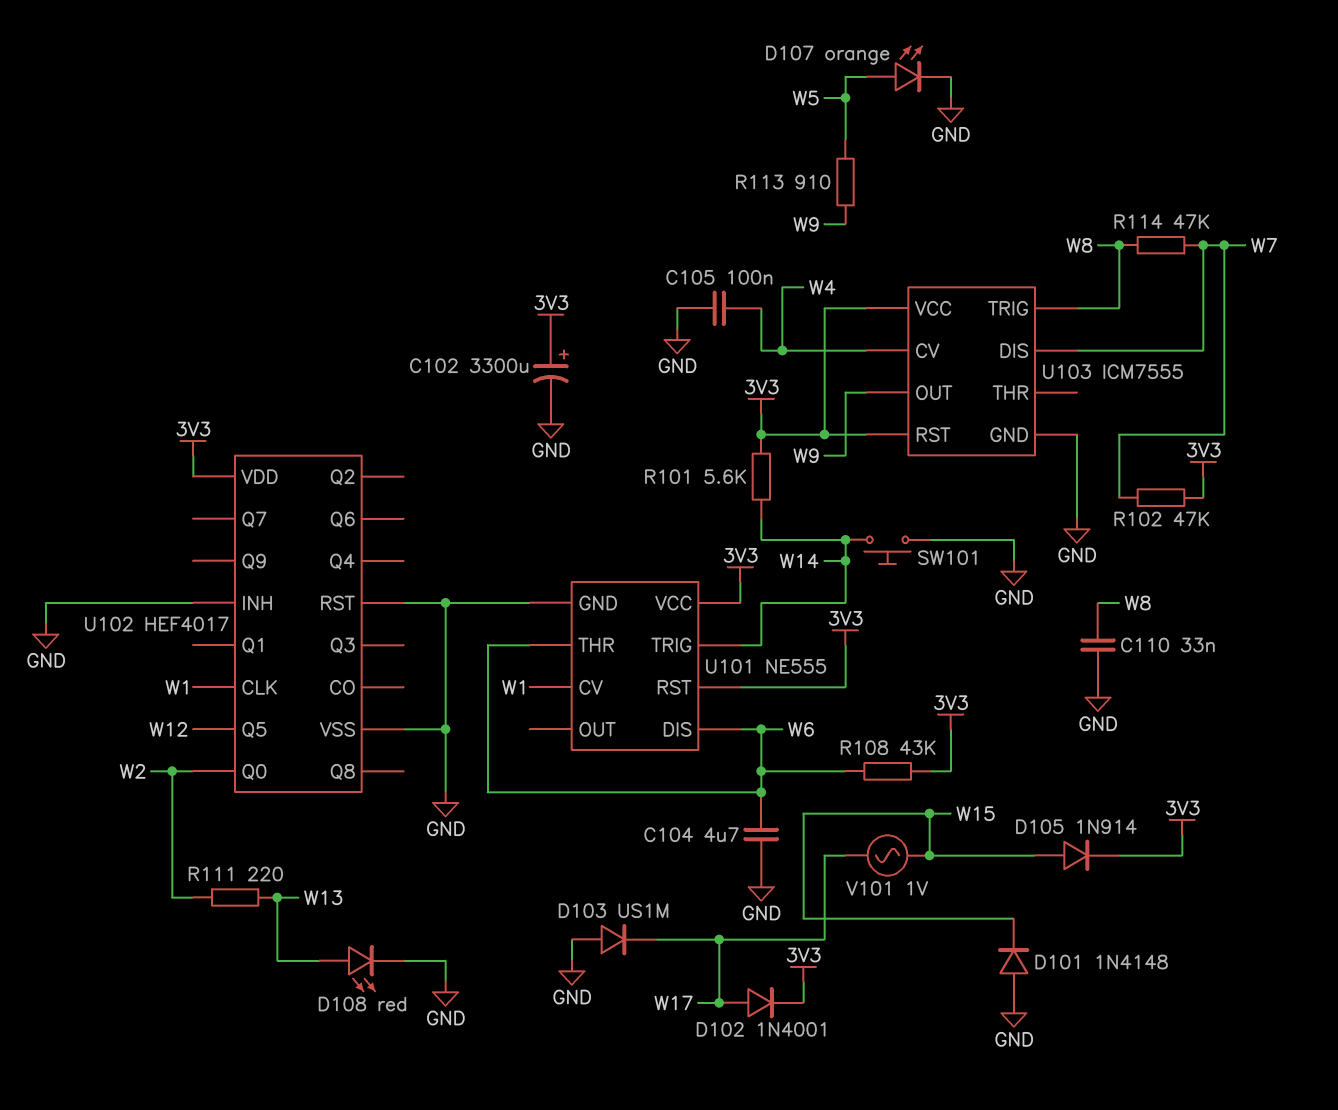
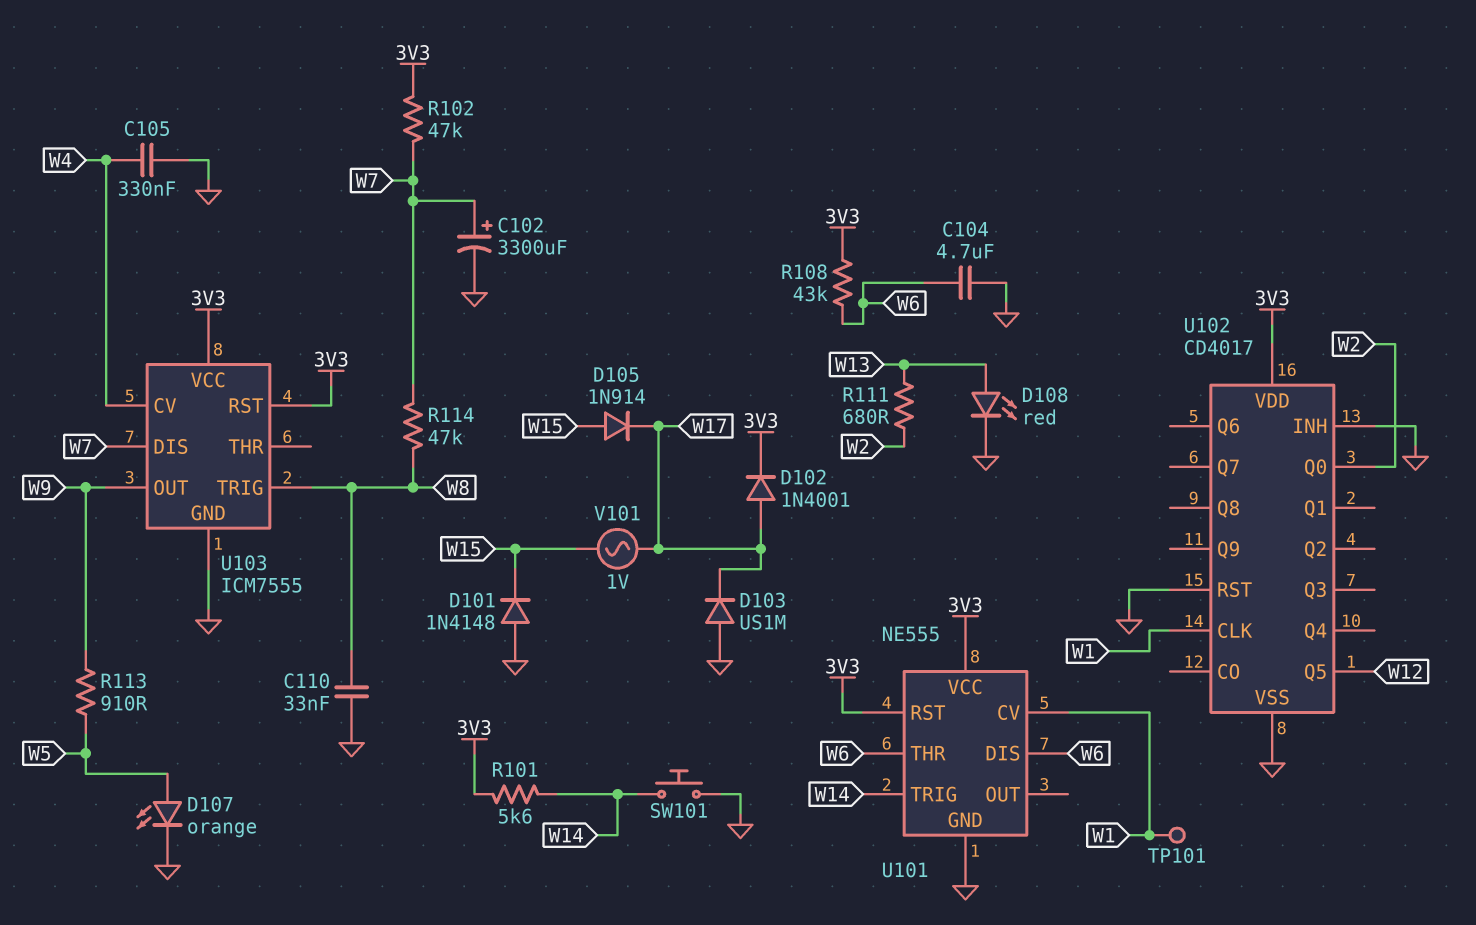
C102: 3300uF (plus 3V3, minus GND) -> 3300uF (plus W7, minus GND)
C105: 100nF (GND, W4) -> 330nF (GND, W4)
D105: diode 1N914 (A W15, K 3V3) -> diode 1N914 (A W15, K W17)
R111: 220 (W2, W13) -> 680 (W2, W13)
TP101: none -> test point (W1)
U102: HEF4017 -> CD4017

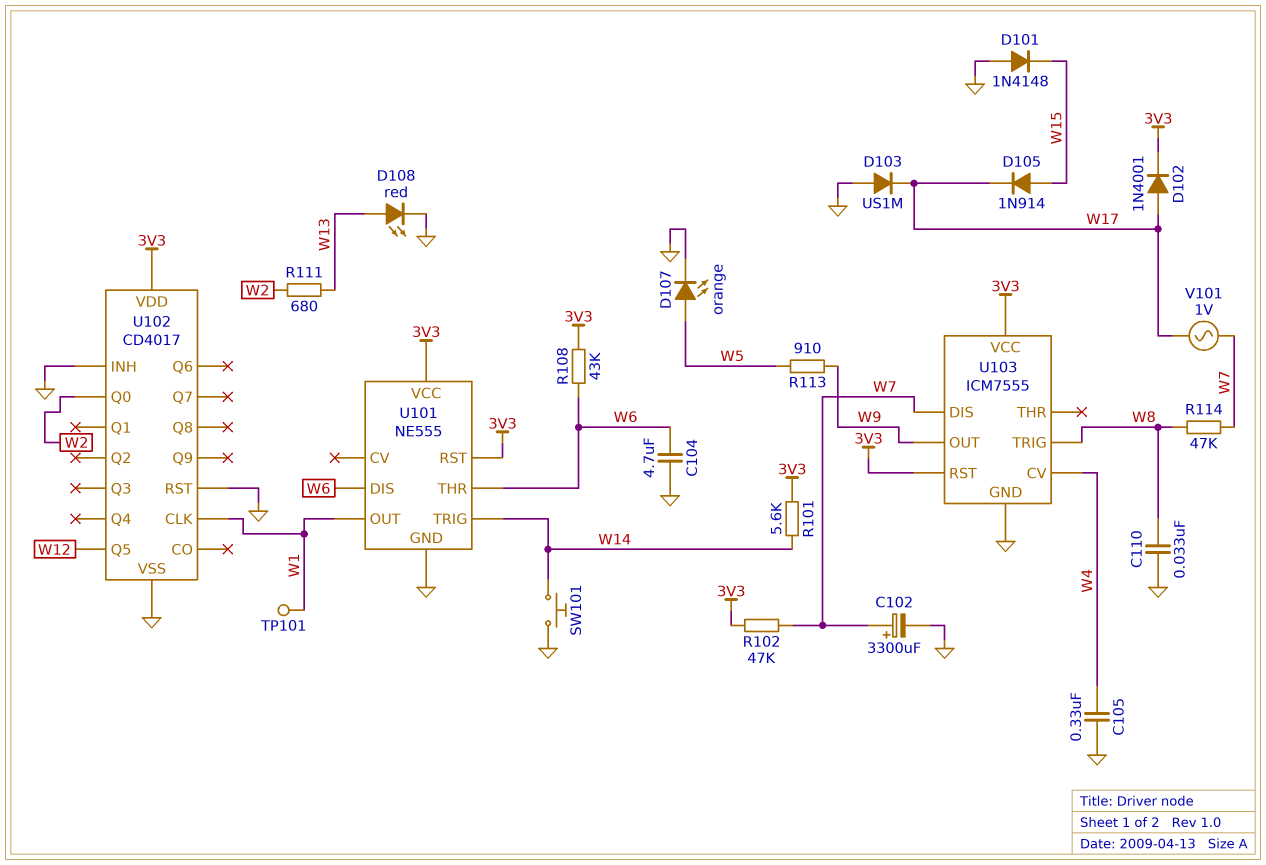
U101 pin CV: W1 -> none
U101 pin OUT: none -> W1
V101: AC 1V (W15, W17) -> AC 1V (W7, W17)

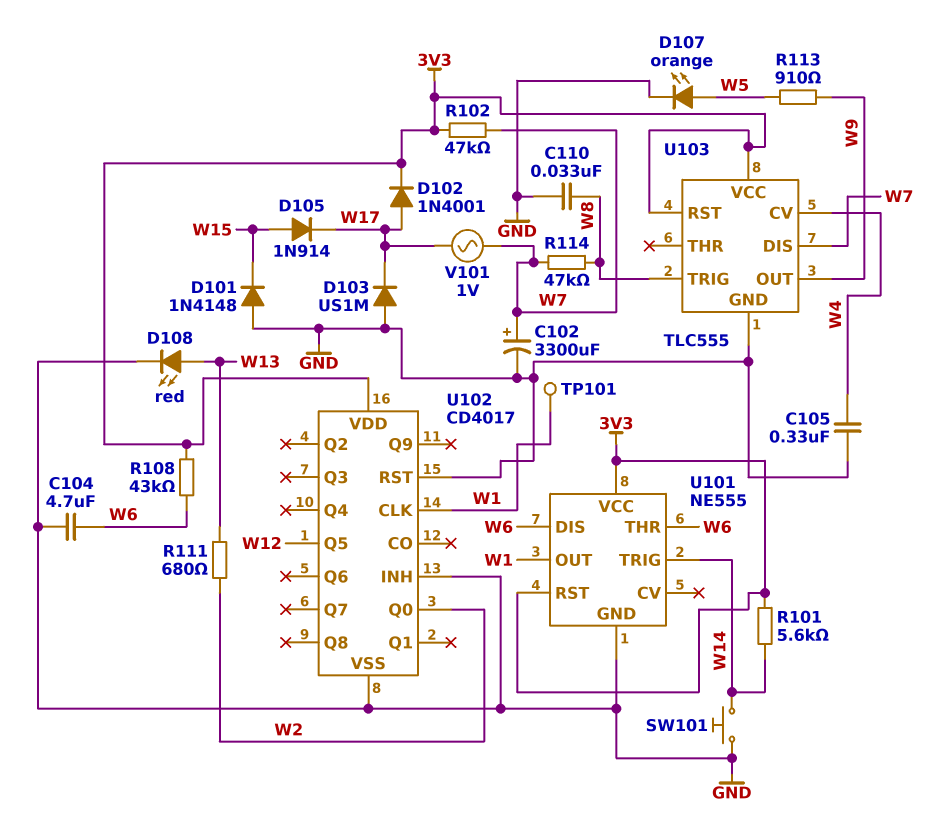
U103: ICM7555 -> TLC555

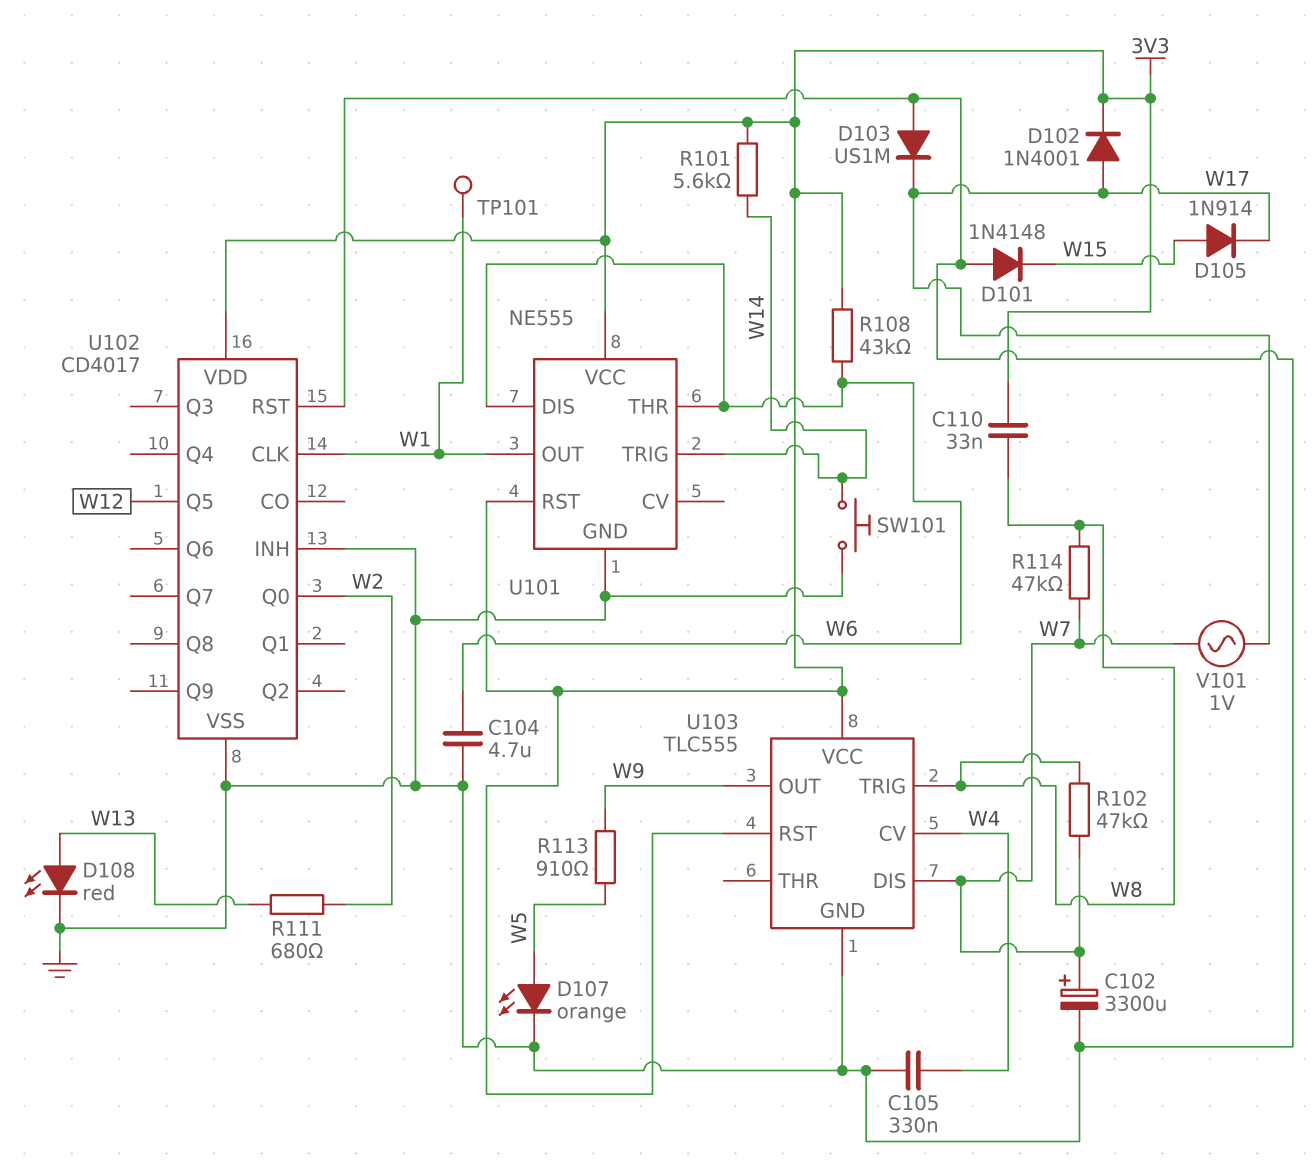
C110: 33nF (GND, W8) -> 33nF (3V3, W8)
R102: 47k (3V3, W7) -> 47k (W7, W8)

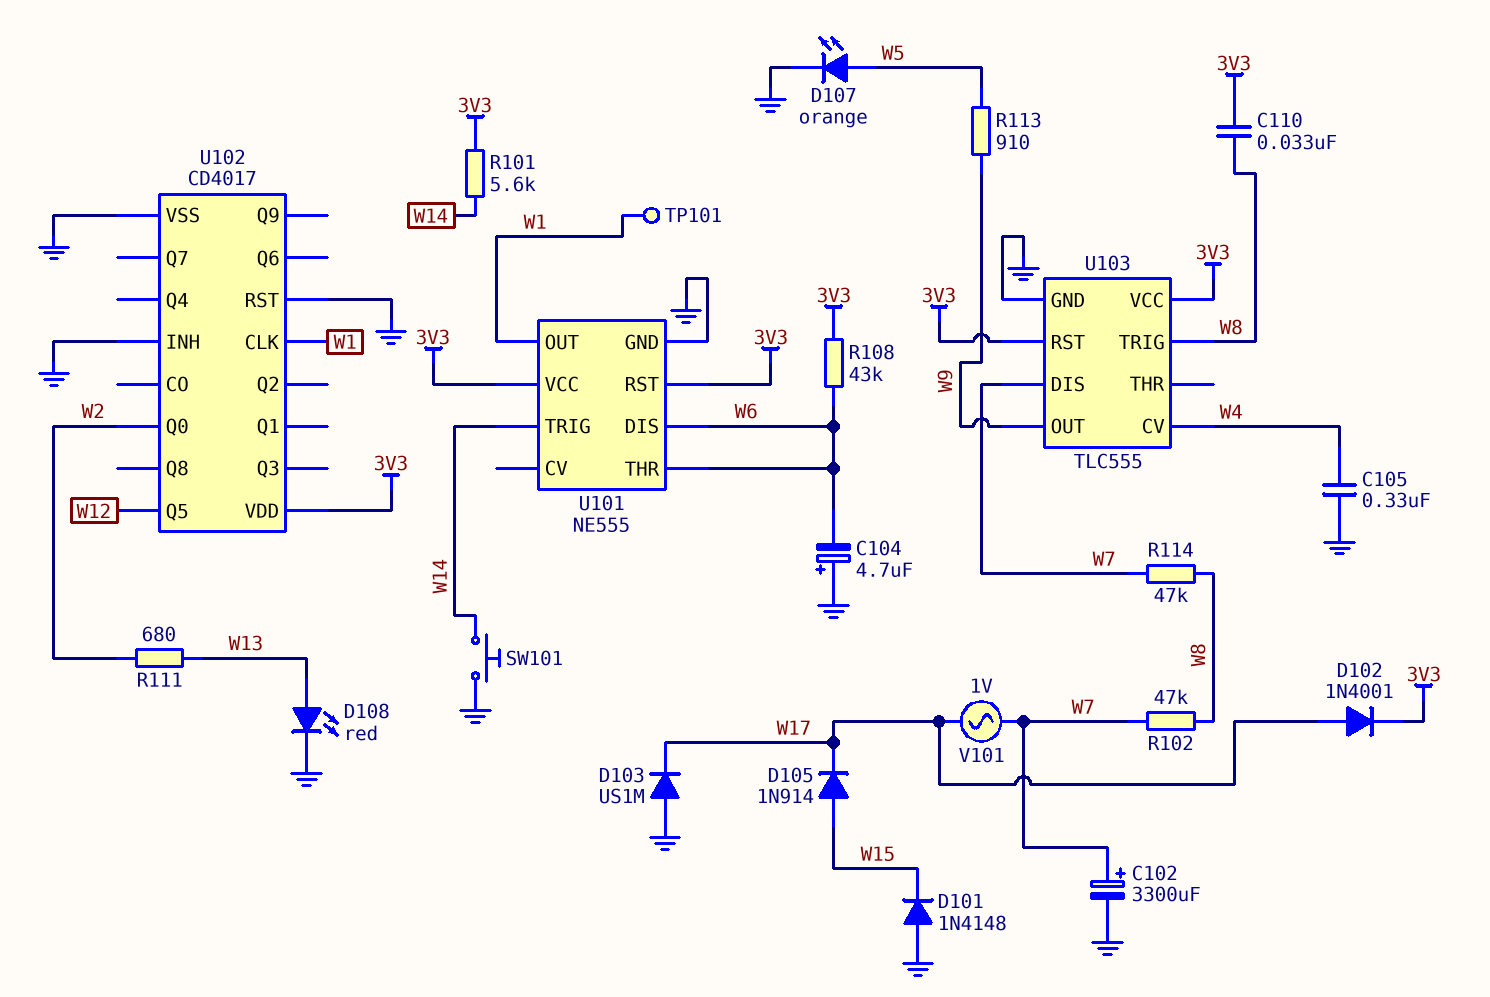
C104: 4.7uF (GND, W6) -> 4.7uF (plus GND, minus W6)

